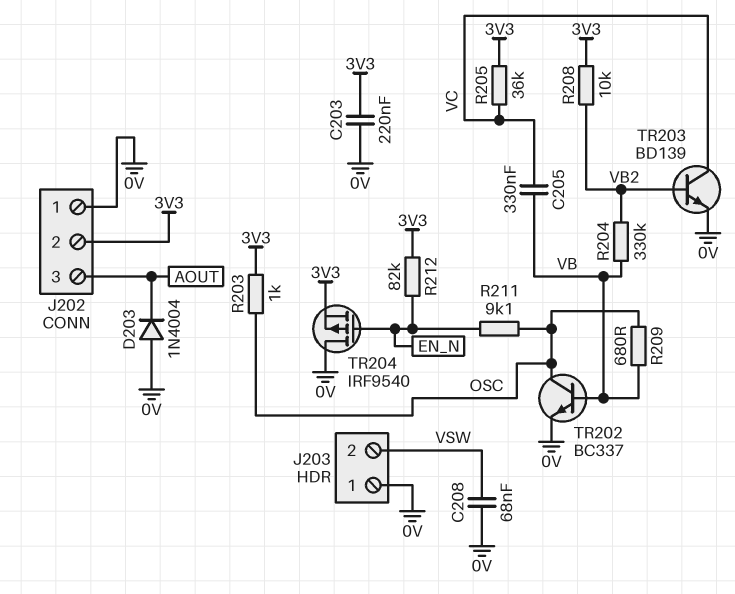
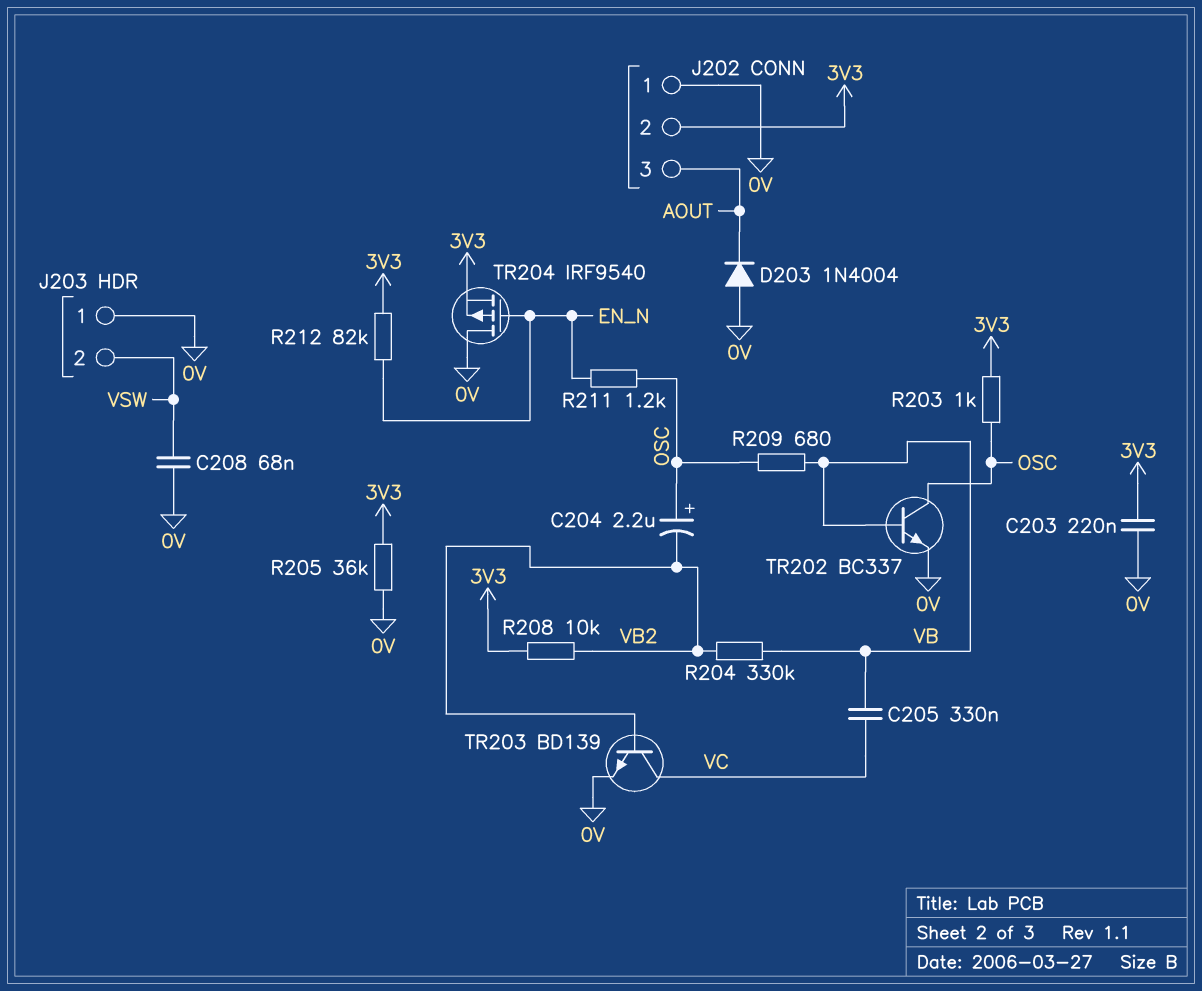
C204: none -> 2.2uF (plus OSC, minus VB2)
R205: 36k (3V3, VC) -> 36k (0V, 3V3)
R211: 9.1k (EN_N, OSC) -> 1.2k (EN_N, OSC)

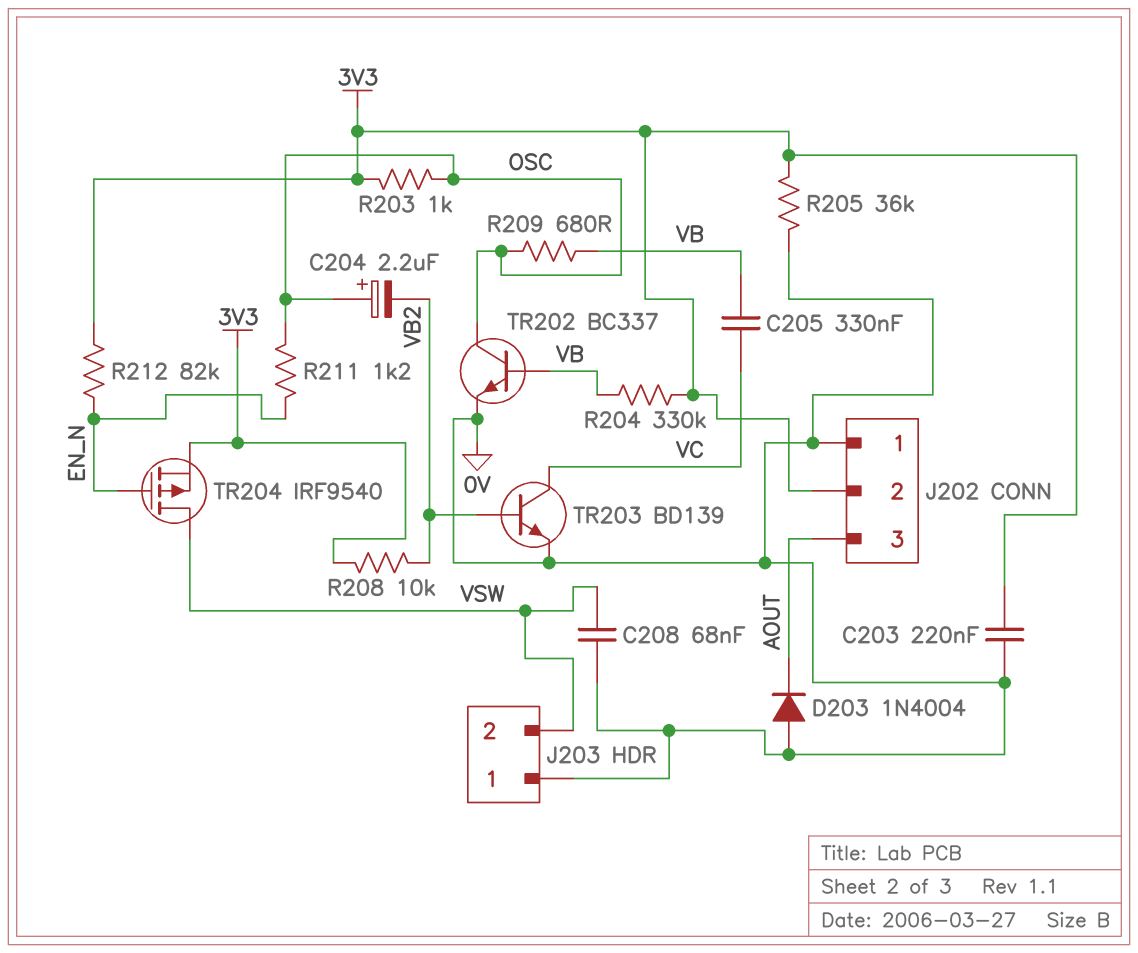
R204: 330k (VB, VB2) -> 330k (3V3, VB)
TR204: PMOS IRF9540 (G EN_N, D 0V, S 3V3) -> PMOS IRF9540 (G EN_N, D VSW, S 3V3)

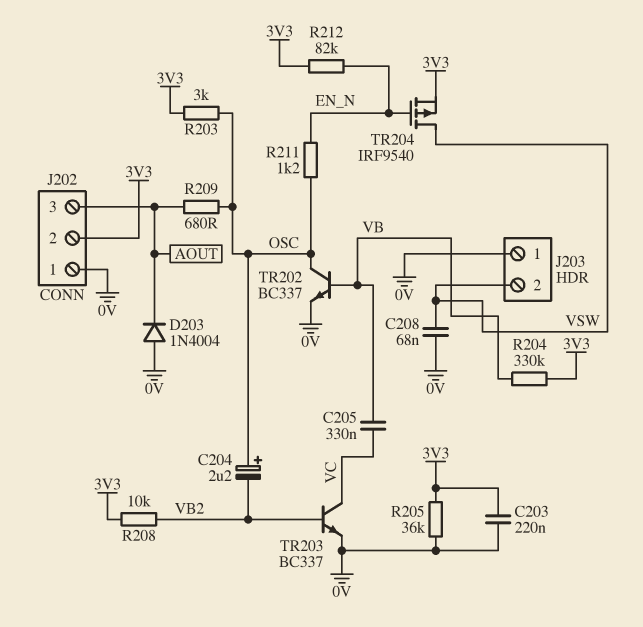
R203: 1k (3V3, OSC) -> 3k (3V3, OSC)
R209: 680 (OSC, VB) -> 680 (AOUT, OSC)
TR203: NPN BD139 (B VB2, C VC, E 0V) -> NPN BC337 (B VB2, C VC, E 0V)

